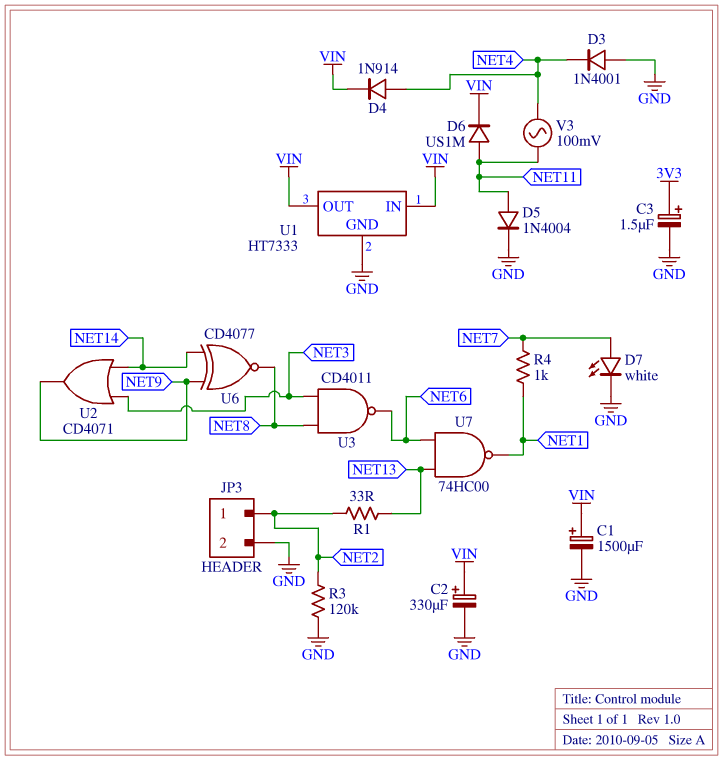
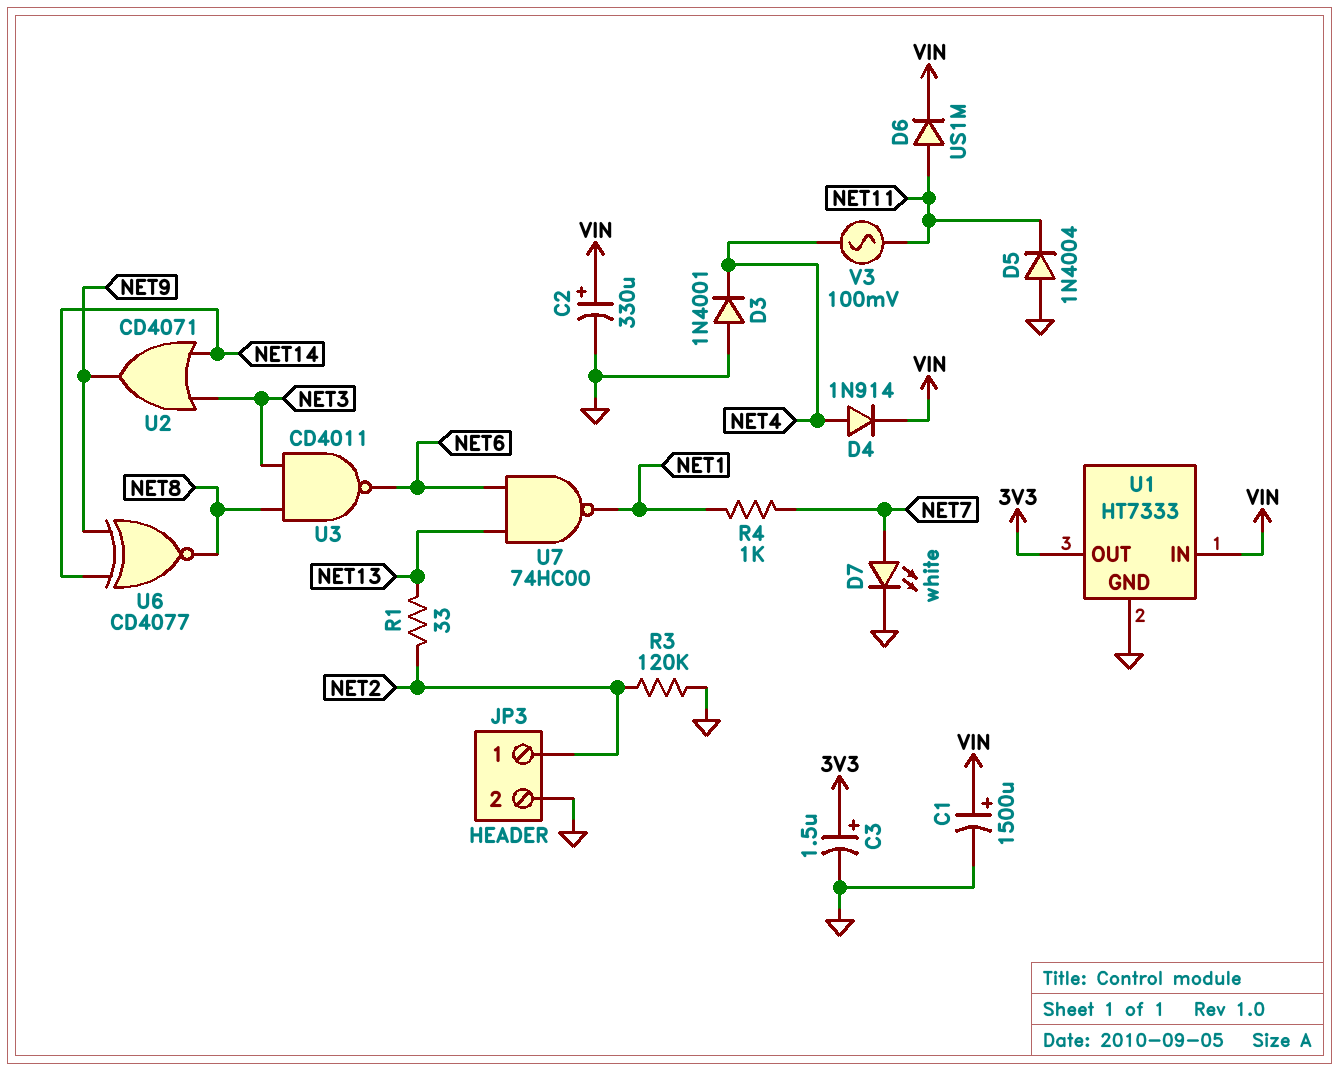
D5: diode 1N4004 (A NET11, K GND) -> diode 1N4004 (A GND, K NET11)
U1 pin OUT: VIN -> 3V3

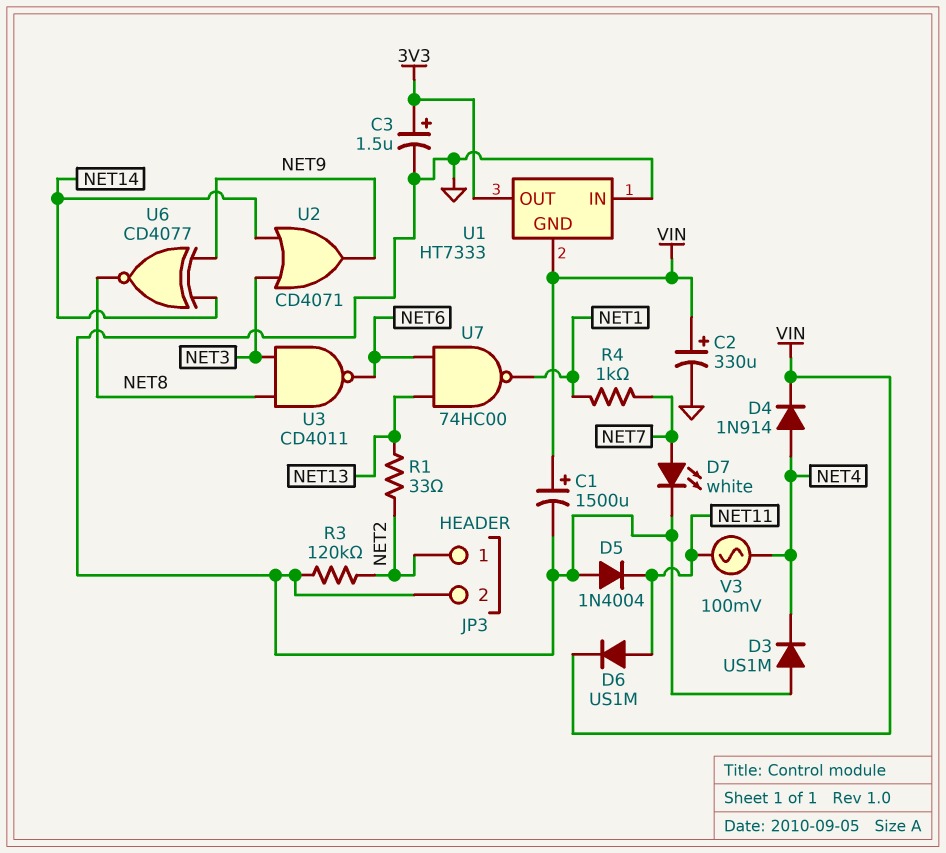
D3: diode 1N4001 (A GND, K NET4) -> diode US1M (A GND, K NET4)
U1 pin GND: GND -> VIN
U1 pin IN: VIN -> GND

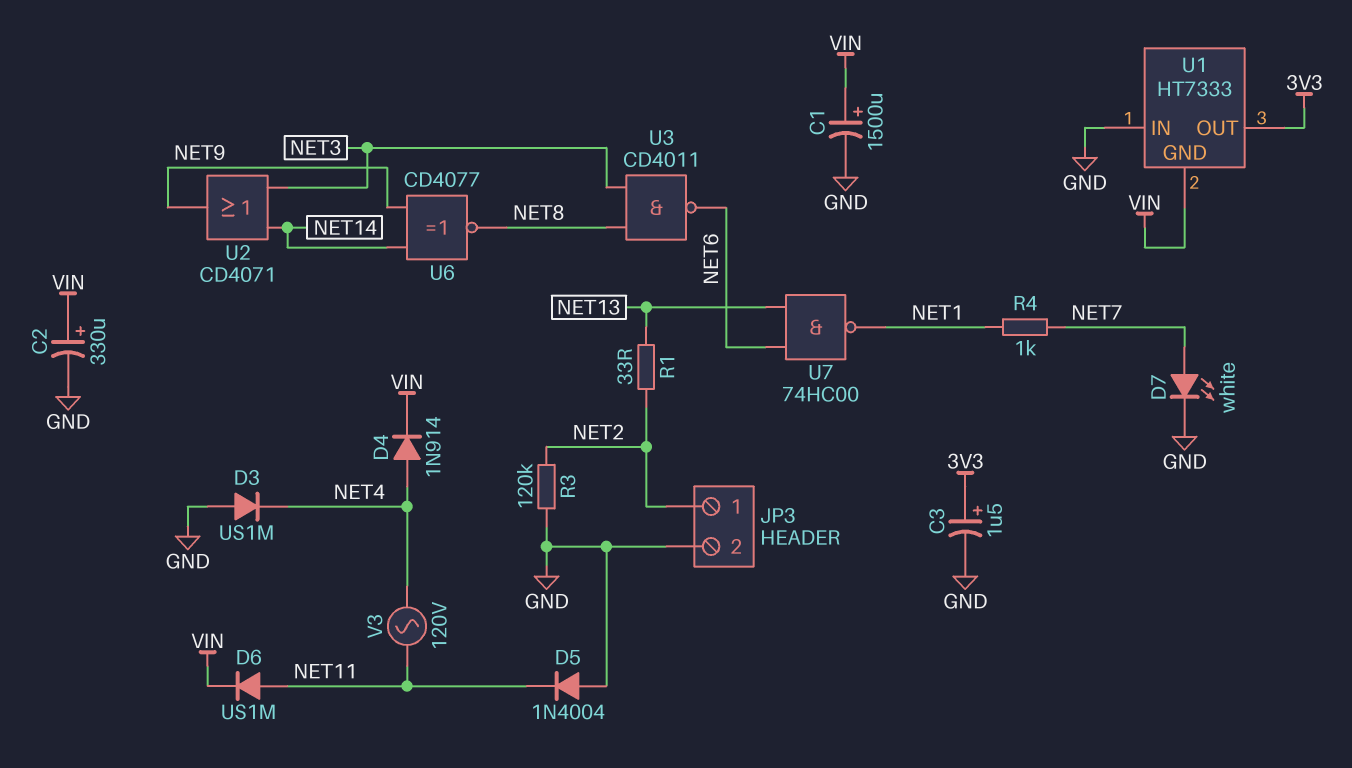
V3: AC 100mV (NET4, NET11) -> AC 120V (NET4, NET11)

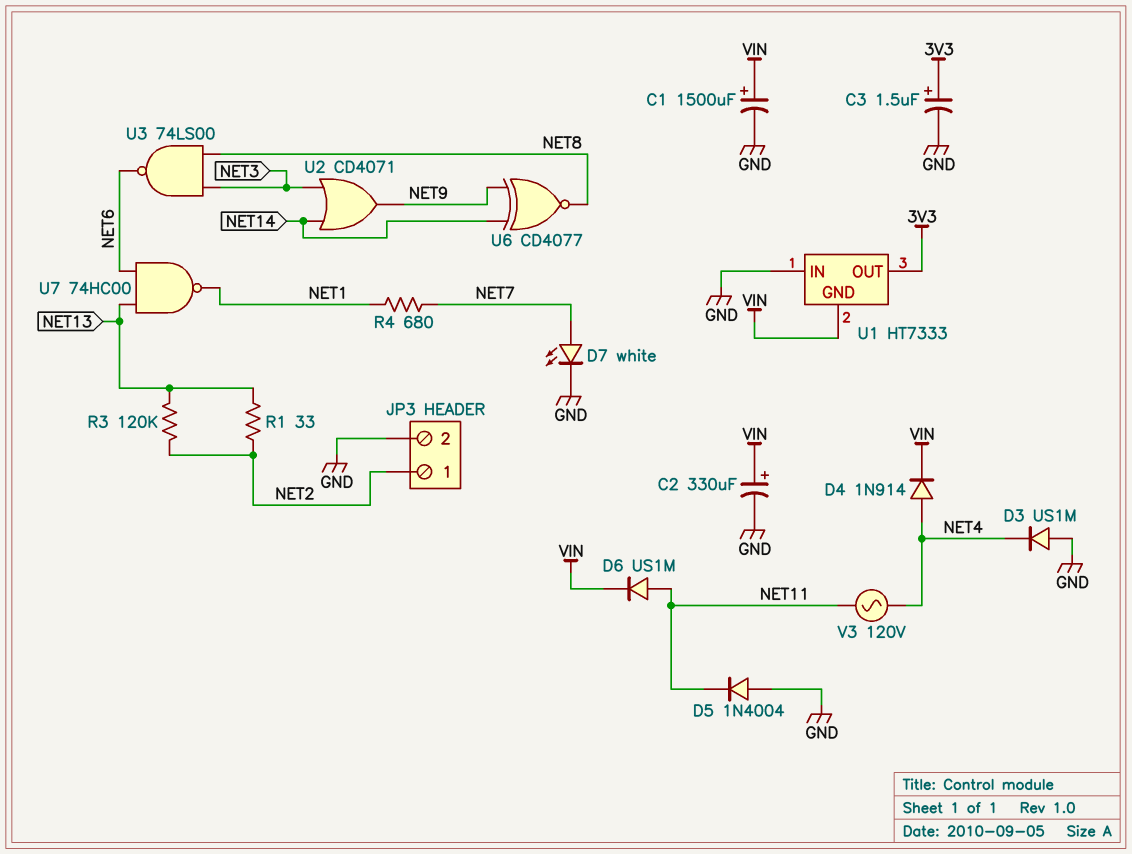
R3: 120k (GND, NET2) -> 120k (NET2, NET13)
R4: 1k (NET1, NET7) -> 680 (NET1, NET7)
U3: NAND CD4011 (in NET3, in NET8, out NET6) -> NAND 74LS00 (in NET3, in NET8, out NET6)

